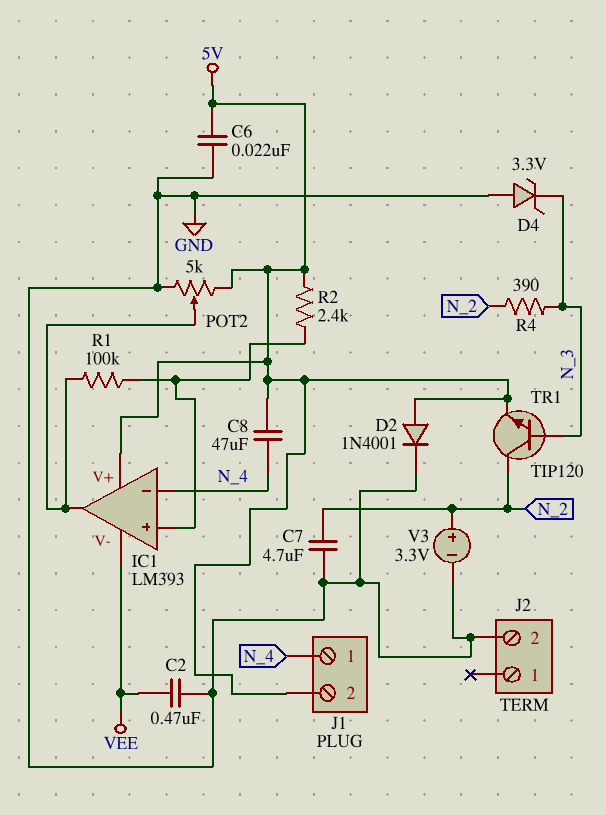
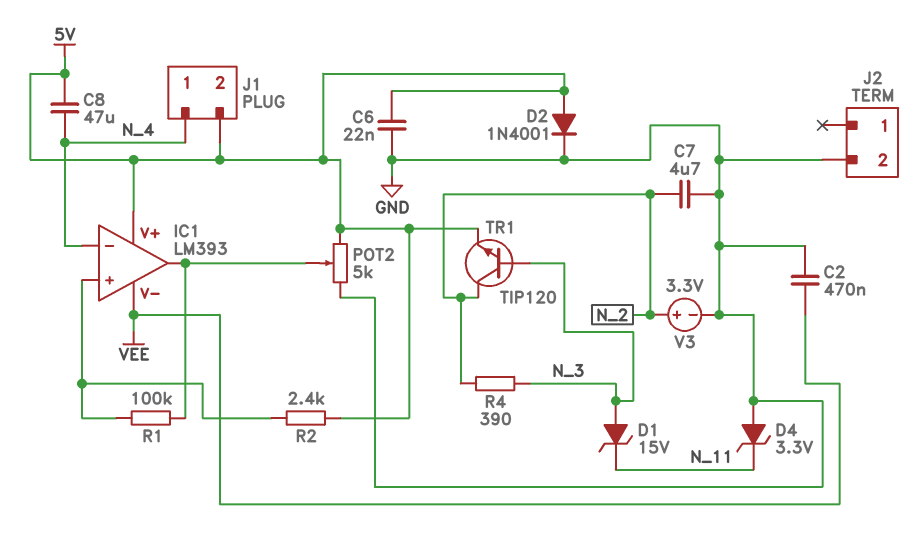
D1: none -> zener 15V (A N_3, K N_11)
D4: zener 3.3V (A GND, K N_3) -> zener 3.3V (A GND, K N_11)

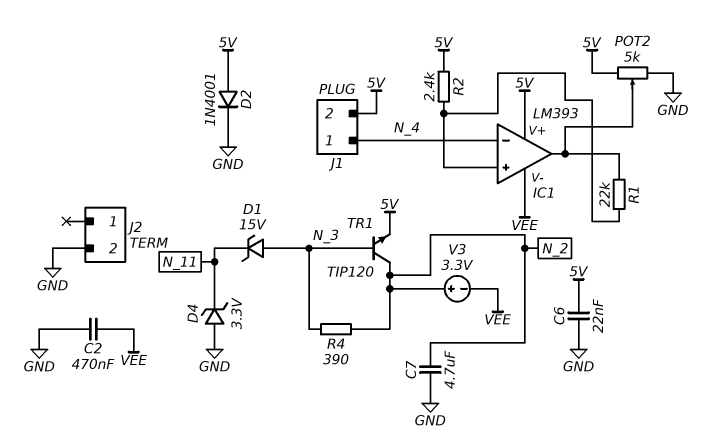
C8: 47uF (5V, N_4) -> none
R1: 100k (IC1/in+, IC1/out) -> 22k (IC1/in+, IC1/out)
V3: 3.3V (plus N_2, minus GND) -> 3.3V (plus N_2, minus VEE)

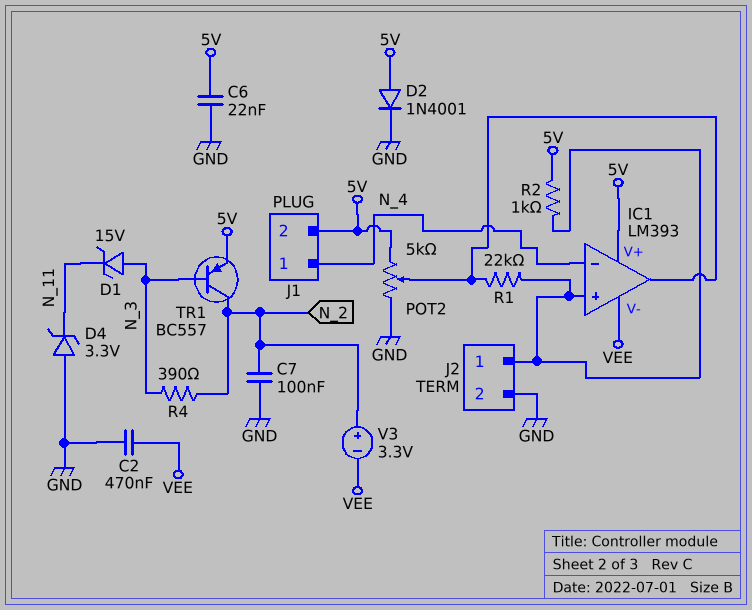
C7: 4.7uF (GND, N_2) -> 100nF (GND, N_2)
J2 pin 1: none -> IC1/in+
R2: 2.4k (5V, IC1/in+) -> 1k (5V, IC1/in+)
TR1: NPN TIP120 (B N_3, C N_2, E 5V) -> PNP BC557 (B N_3, C N_2, E 5V)

